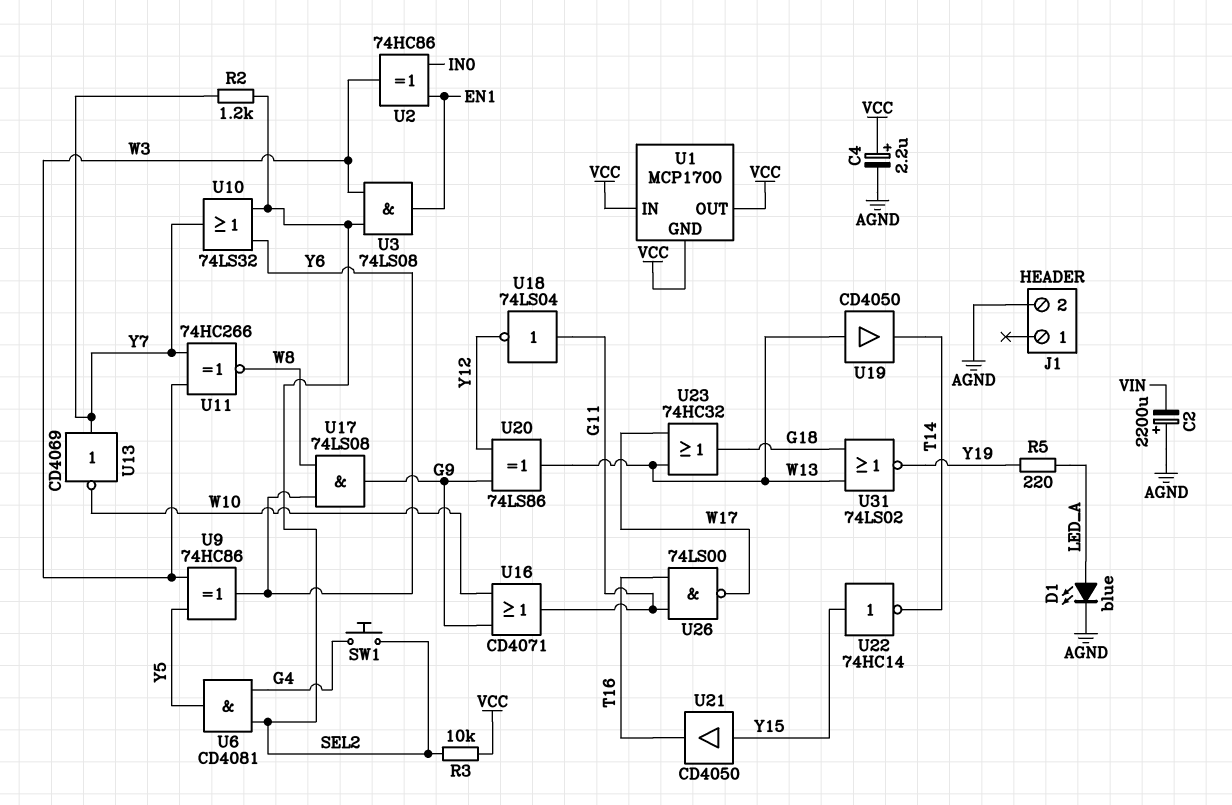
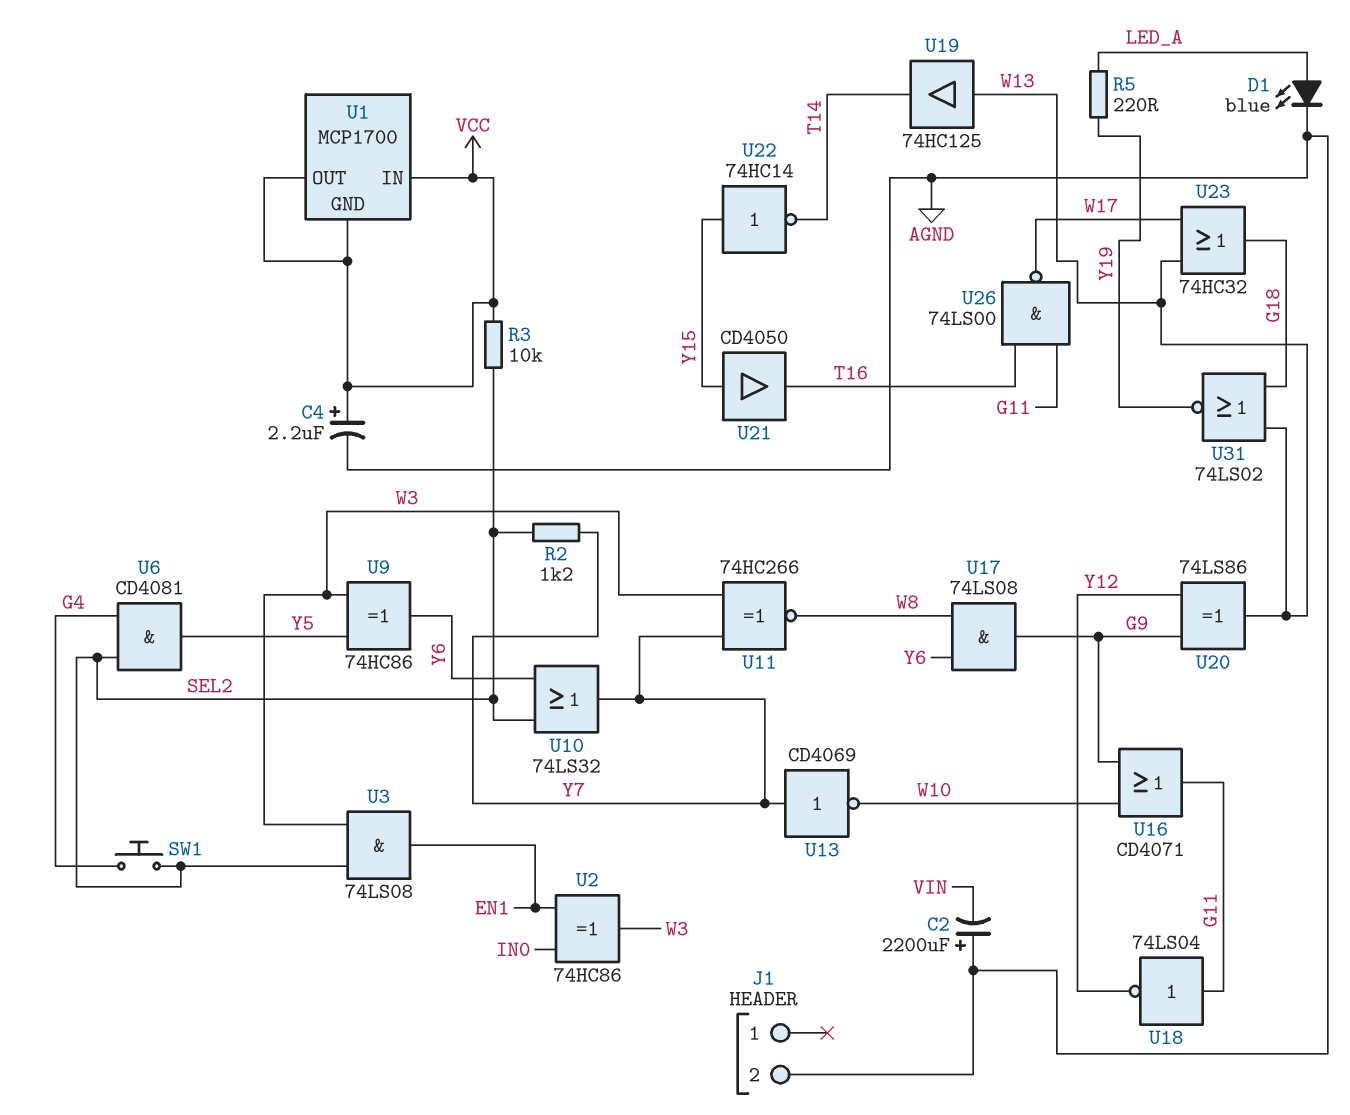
U19: buffer CD4050 (in W13, out T14) -> buffer 74HC125 (in W13, out T14)

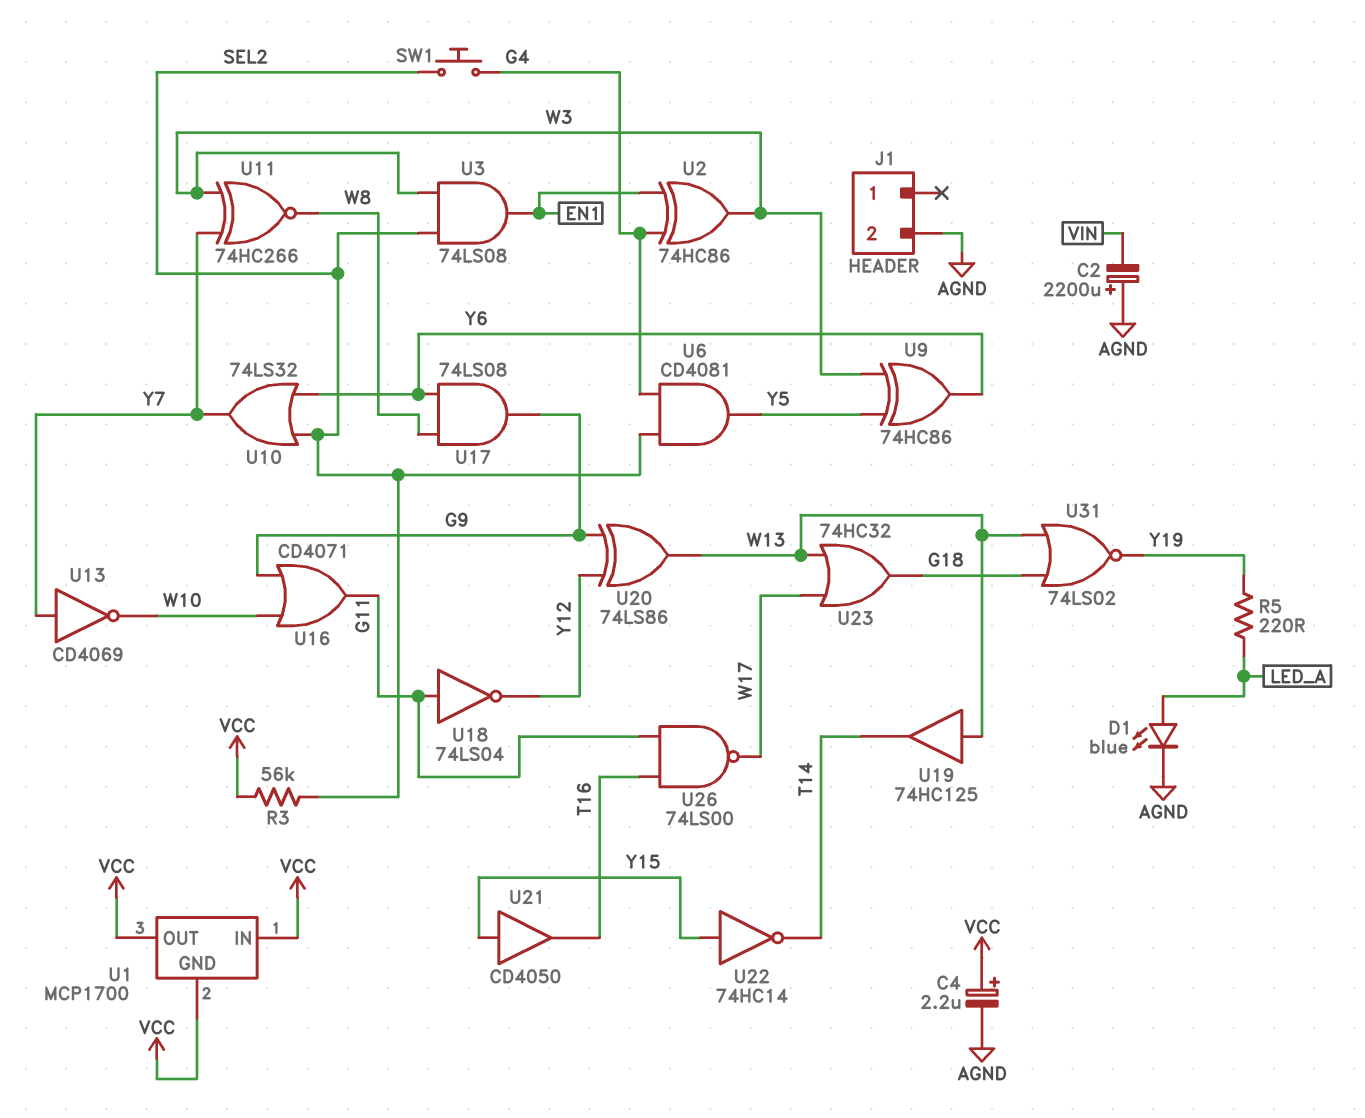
R2: 1.2k (SEL2, Y7) -> none
R3: 10k (SEL2, VCC) -> 56k (SEL2, VCC)
U2: XOR 74HC86 (in EN1, in IN0, out W3) -> XOR 74HC86 (in EN1, in G4, out W3)

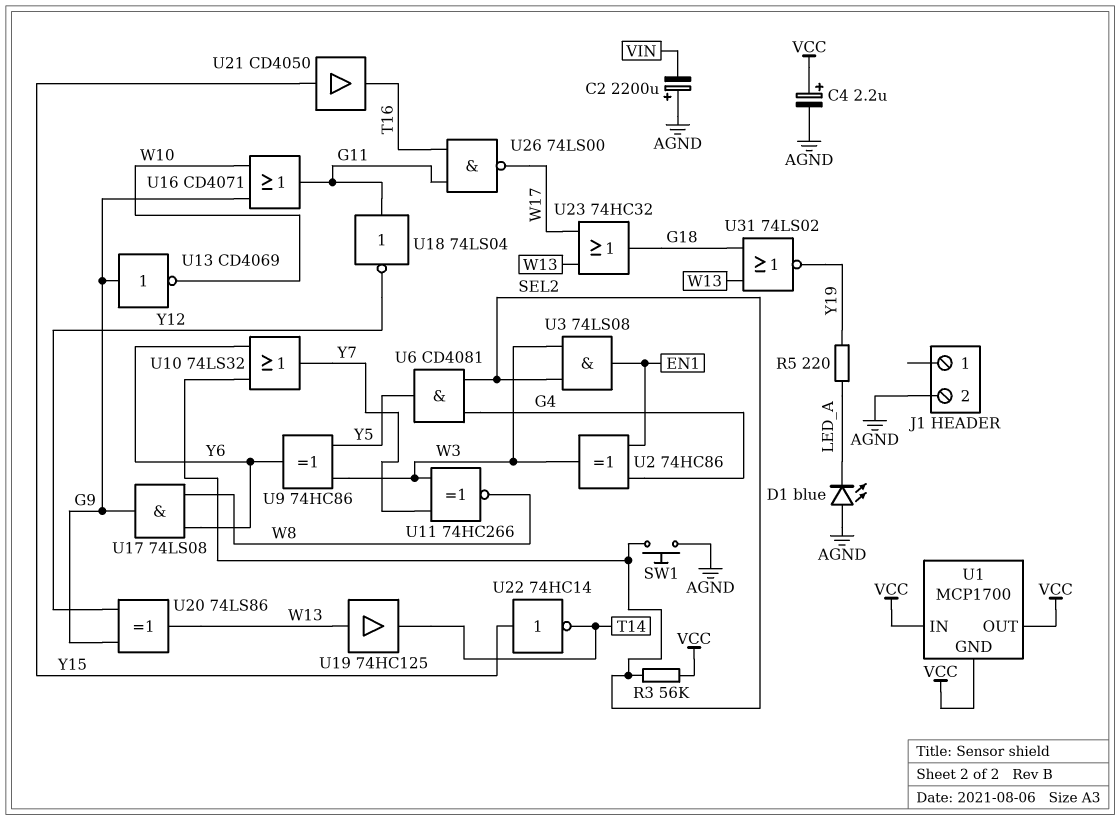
D1: LED blue (A LED_A, K AGND) -> LED blue (A AGND, K LED_A)
SW1: button (G4, SEL2) -> button (AGND, SEL2)
U13: NOT CD4069 (in Y7, out W10) -> NOT CD4069 (in G9, out W10)

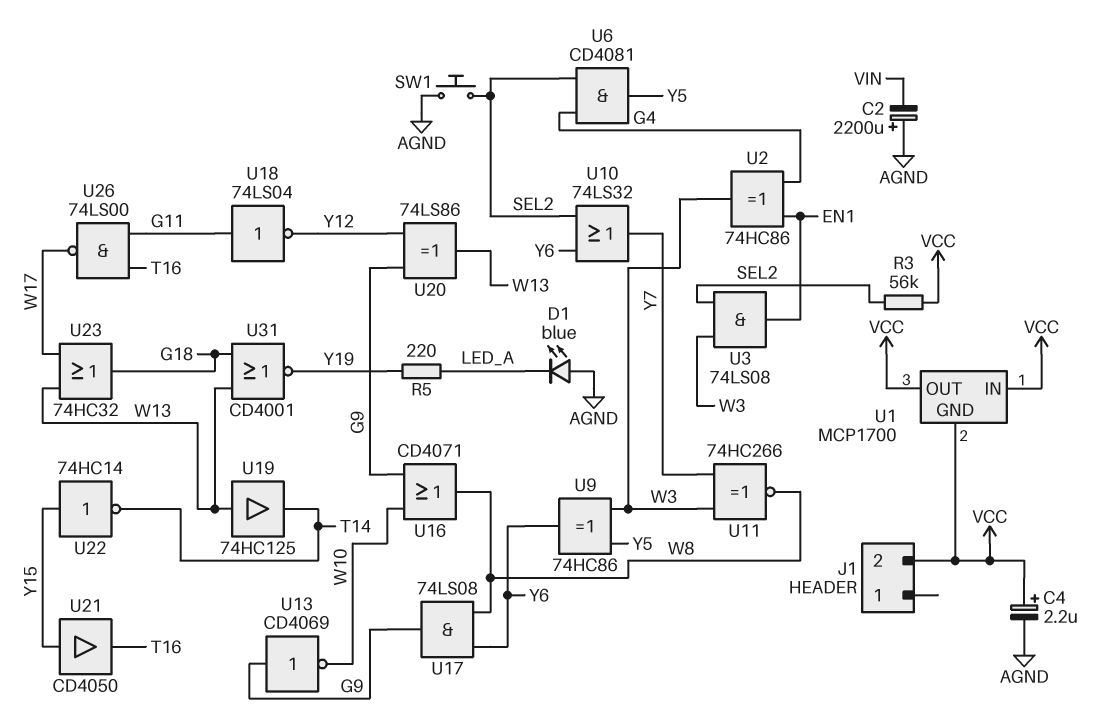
J1 pin 2: AGND -> VCC
U16: OR CD4071 (in G9, in W10, out G11) -> OR CD4071 (in G9, in W10, out W8)
U31: NOR 74LS02 (in G18, in W13, out Y19) -> NOR CD4001 (in G18, in W13, out Y19)

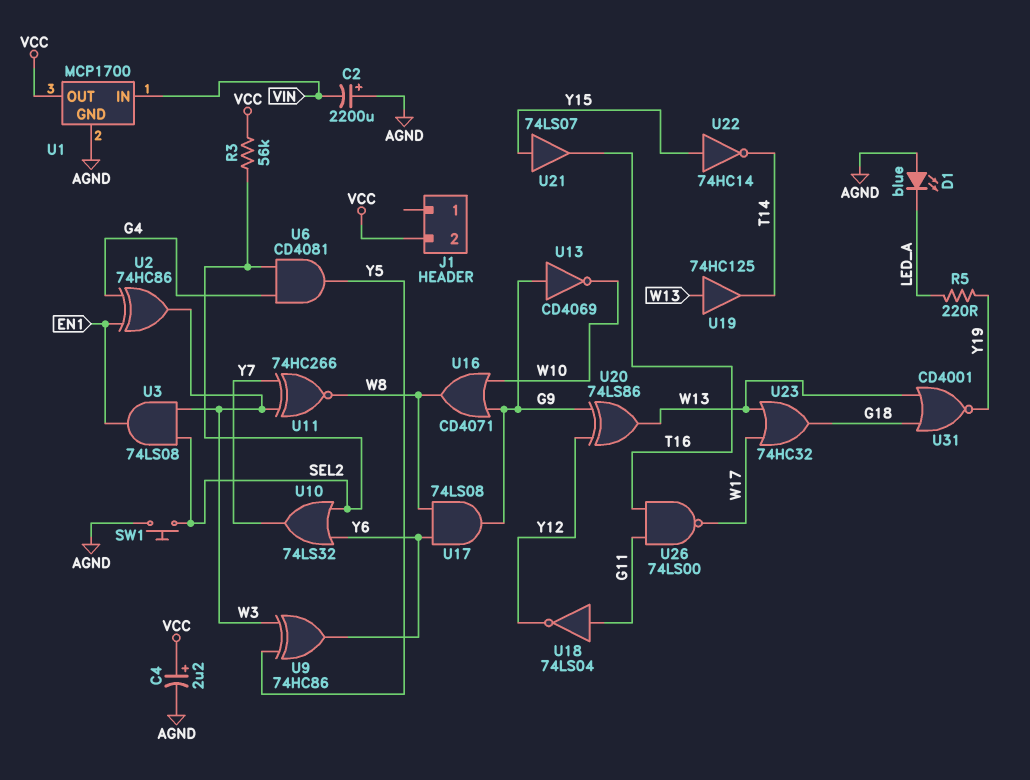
U1 pin GND: VCC -> AGND
U1 pin IN: VCC -> VIN
U21: buffer CD4050 (in Y15, out T16) -> buffer 74LS07 (in Y15, out T16)

